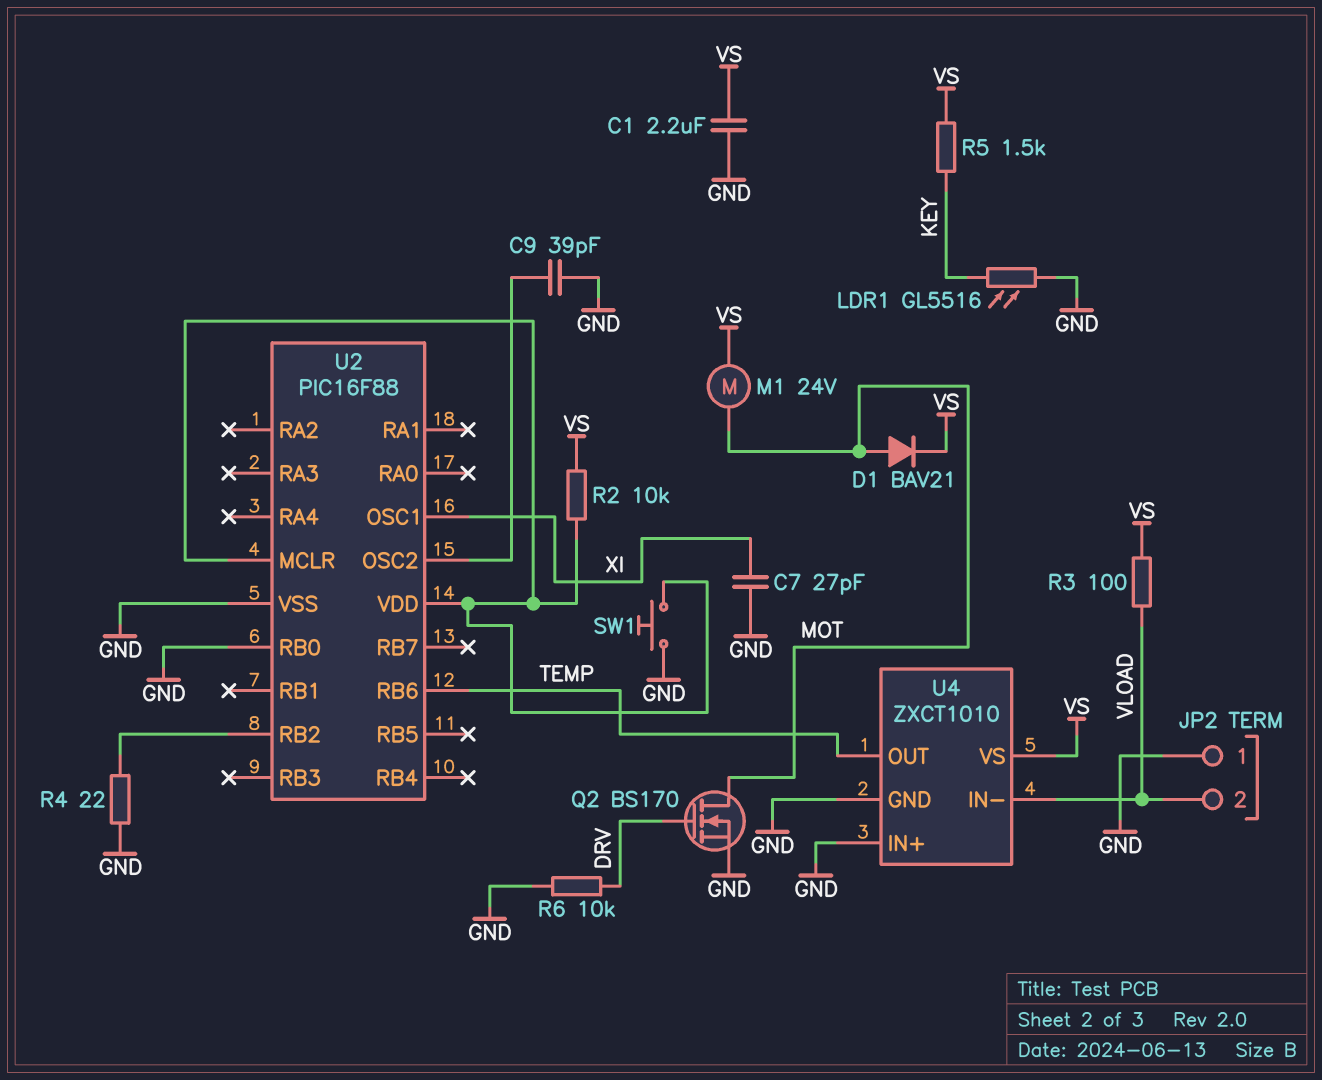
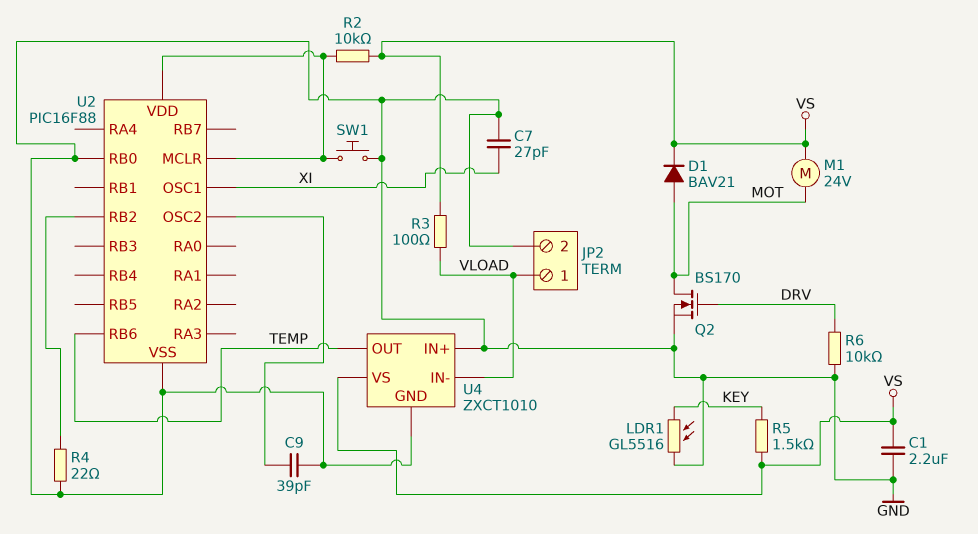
JP2 pin 1: GND -> VLOAD
JP2 pin 2: VLOAD -> GND

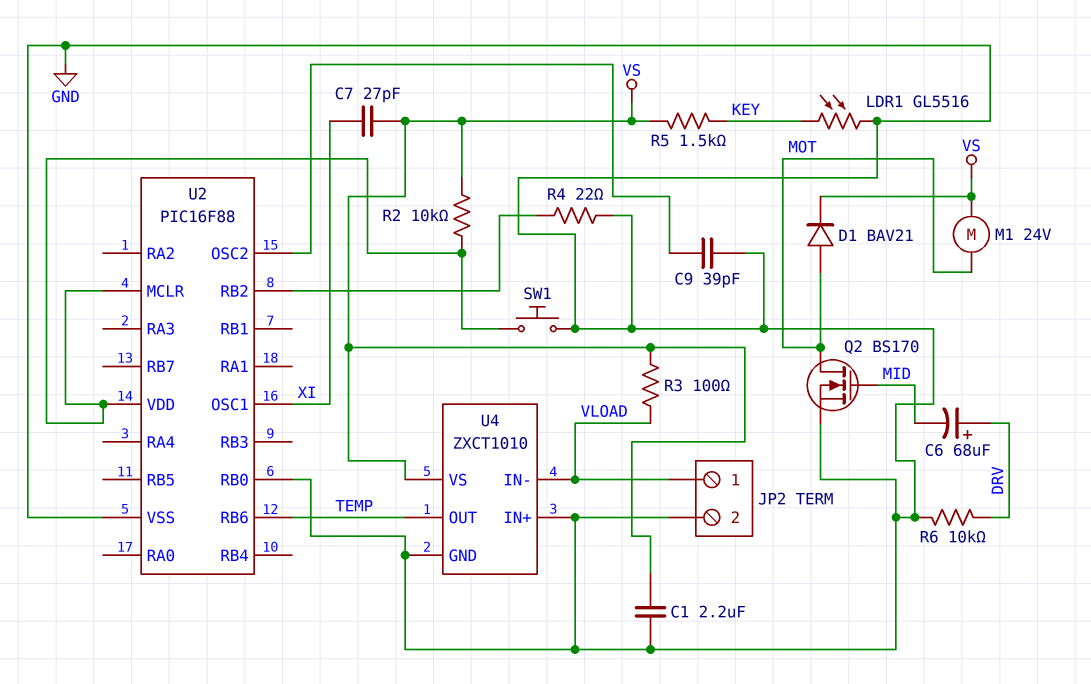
C6: none -> 68uF (plus DRV, minus MID)
C7: 27pF (GND, XI) -> 27pF (VS, XI)
Q2: NMOS BS170 (G DRV, D MOT, S GND) -> NMOS BS170 (G MID, D MOT, S GND)

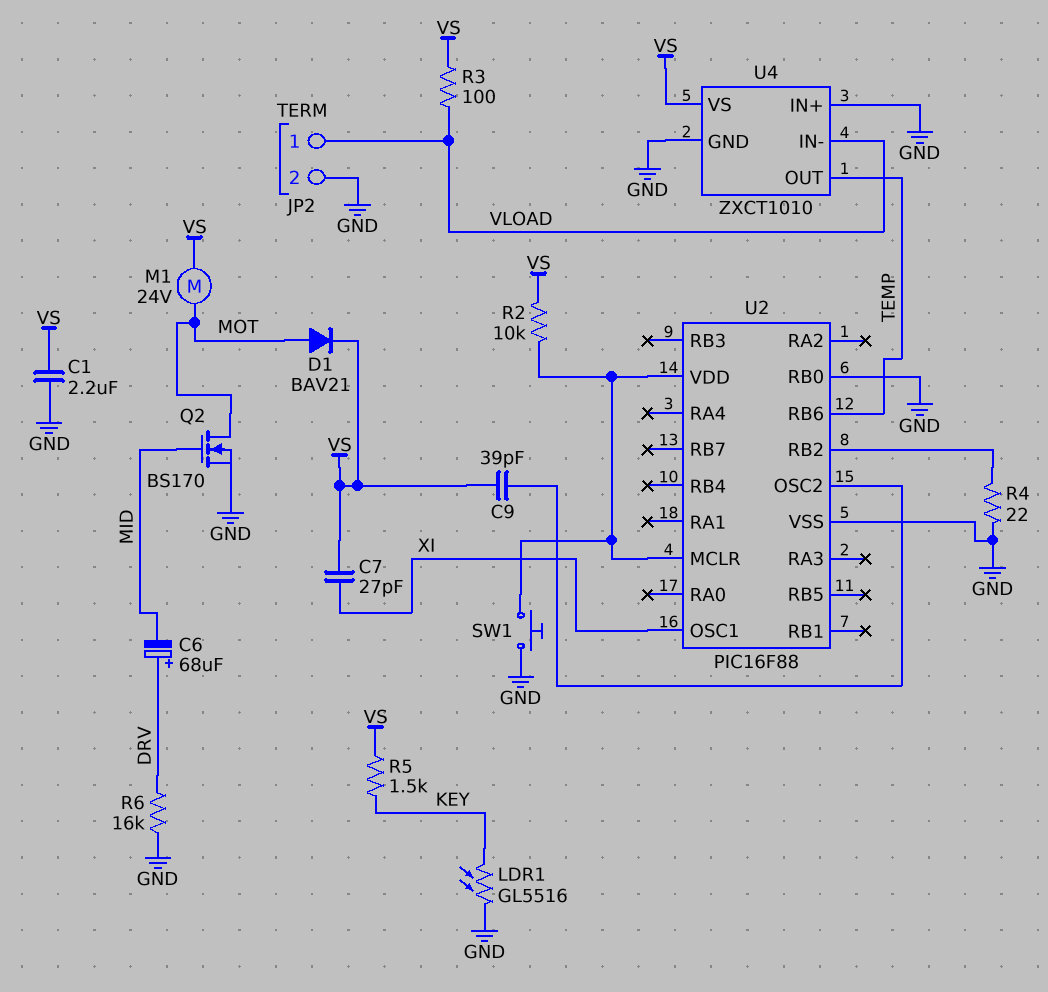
C9: 39pF (GND, U2/OSC2) -> 39pF (U2/OSC2, VS)
R6: 10k (DRV, GND) -> 16k (DRV, GND)

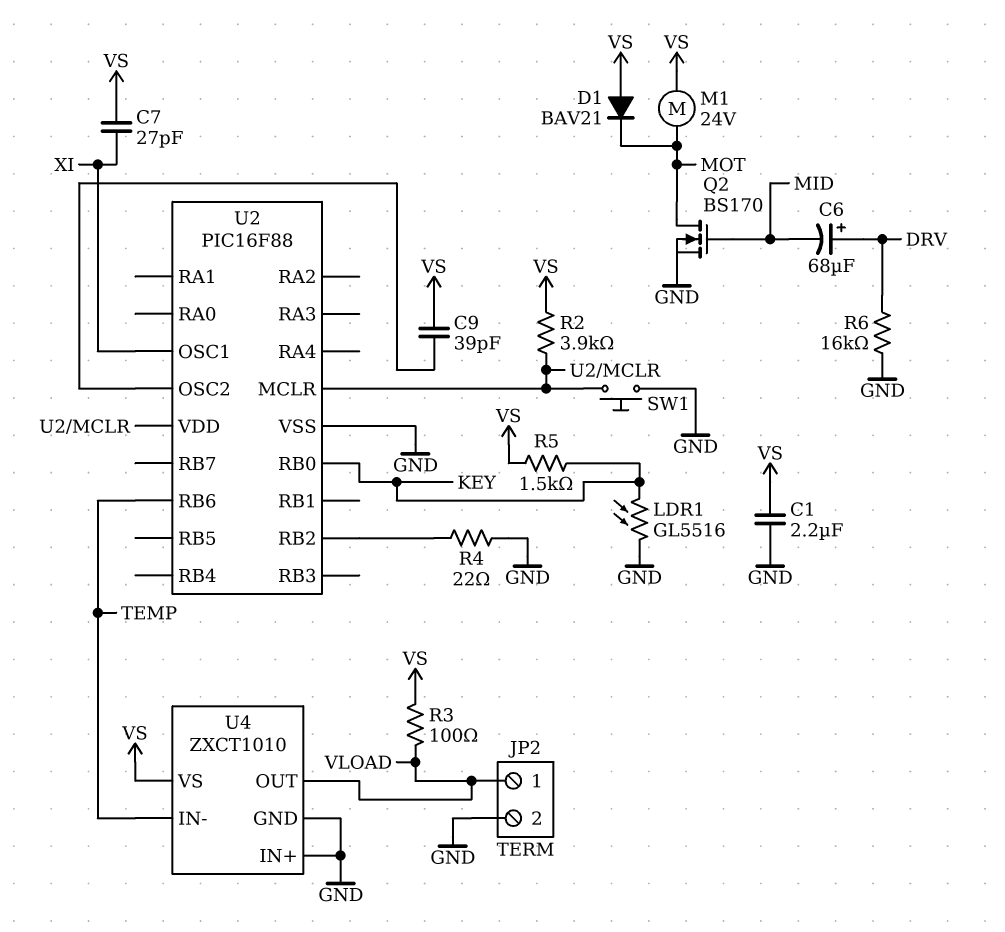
D1: diode BAV21 (A MOT, K VS) -> diode BAV21 (A VS, K MOT)
R2: 10k (U2/MCLR, VS) -> 3.9k (U2/MCLR, VS)
U2 pin RB0: GND -> KEY
U4 pin IN-: VLOAD -> TEMP
U4 pin OUT: TEMP -> VLOAD

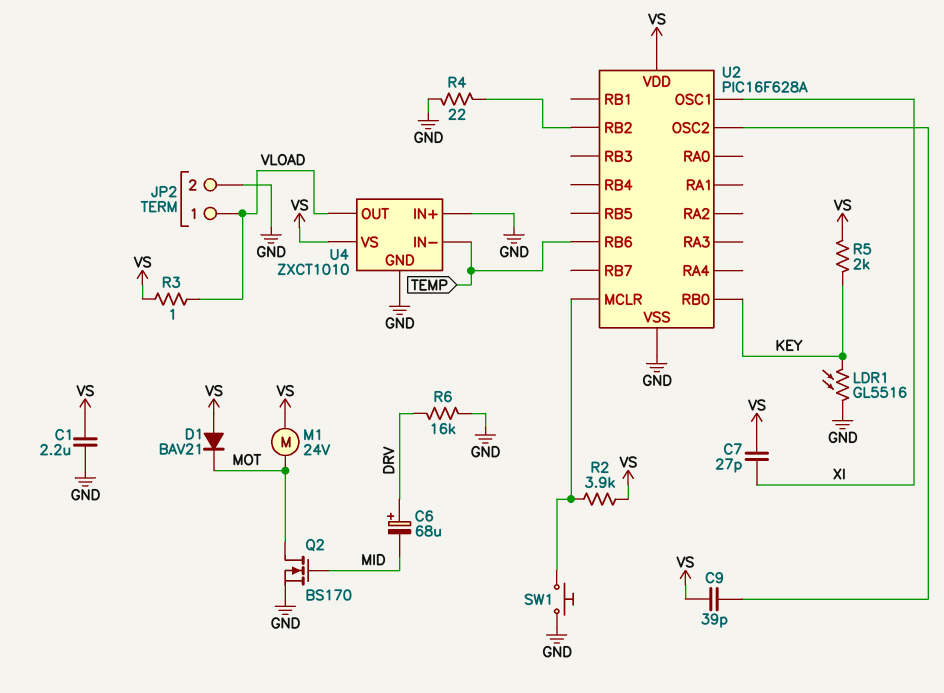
R3: 100 (VLOAD, VS) -> 1 (VLOAD, VS)
R5: 1.5k (KEY, VS) -> 2k (KEY, VS)
U2: PIC16F88 -> PIC16F628A
U2 pin VDD: U2/MCLR -> VS

